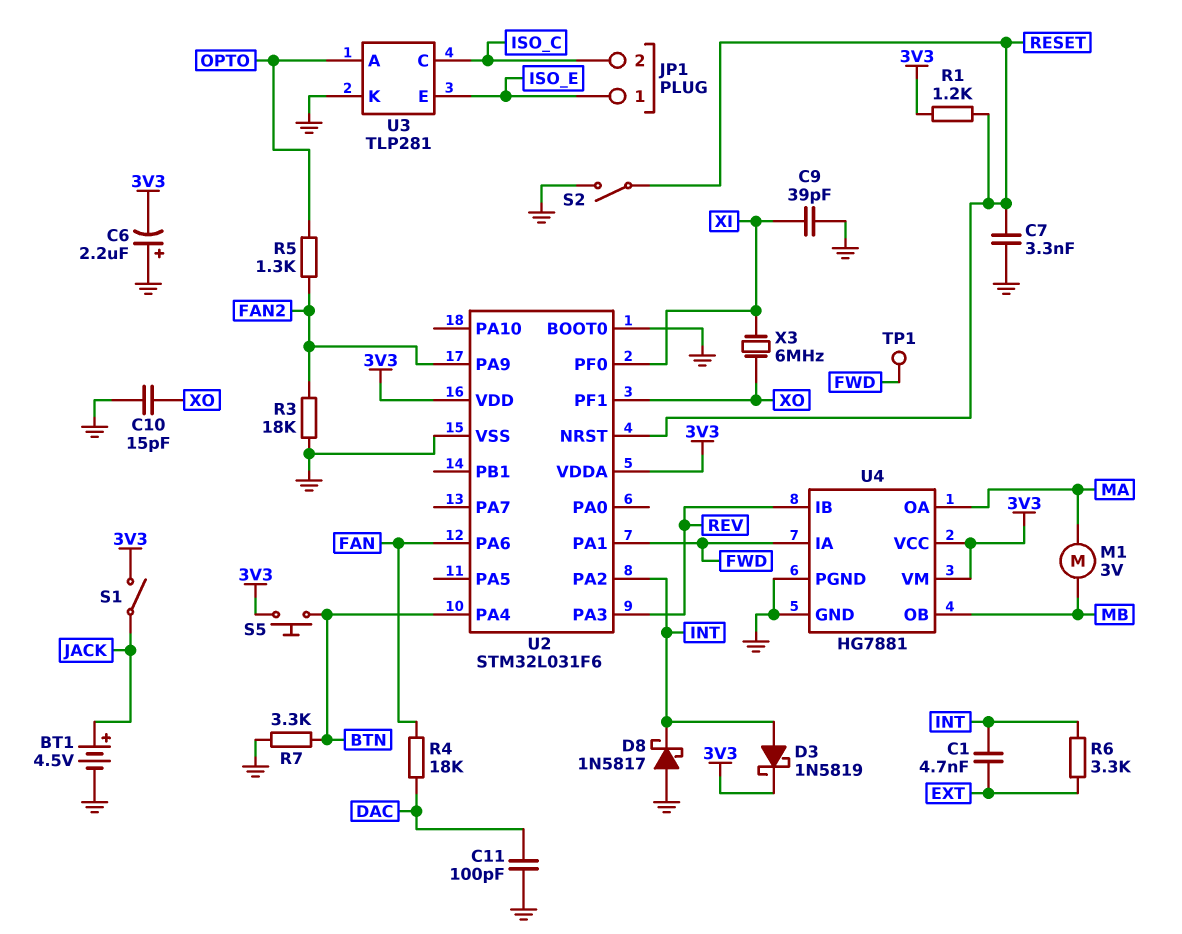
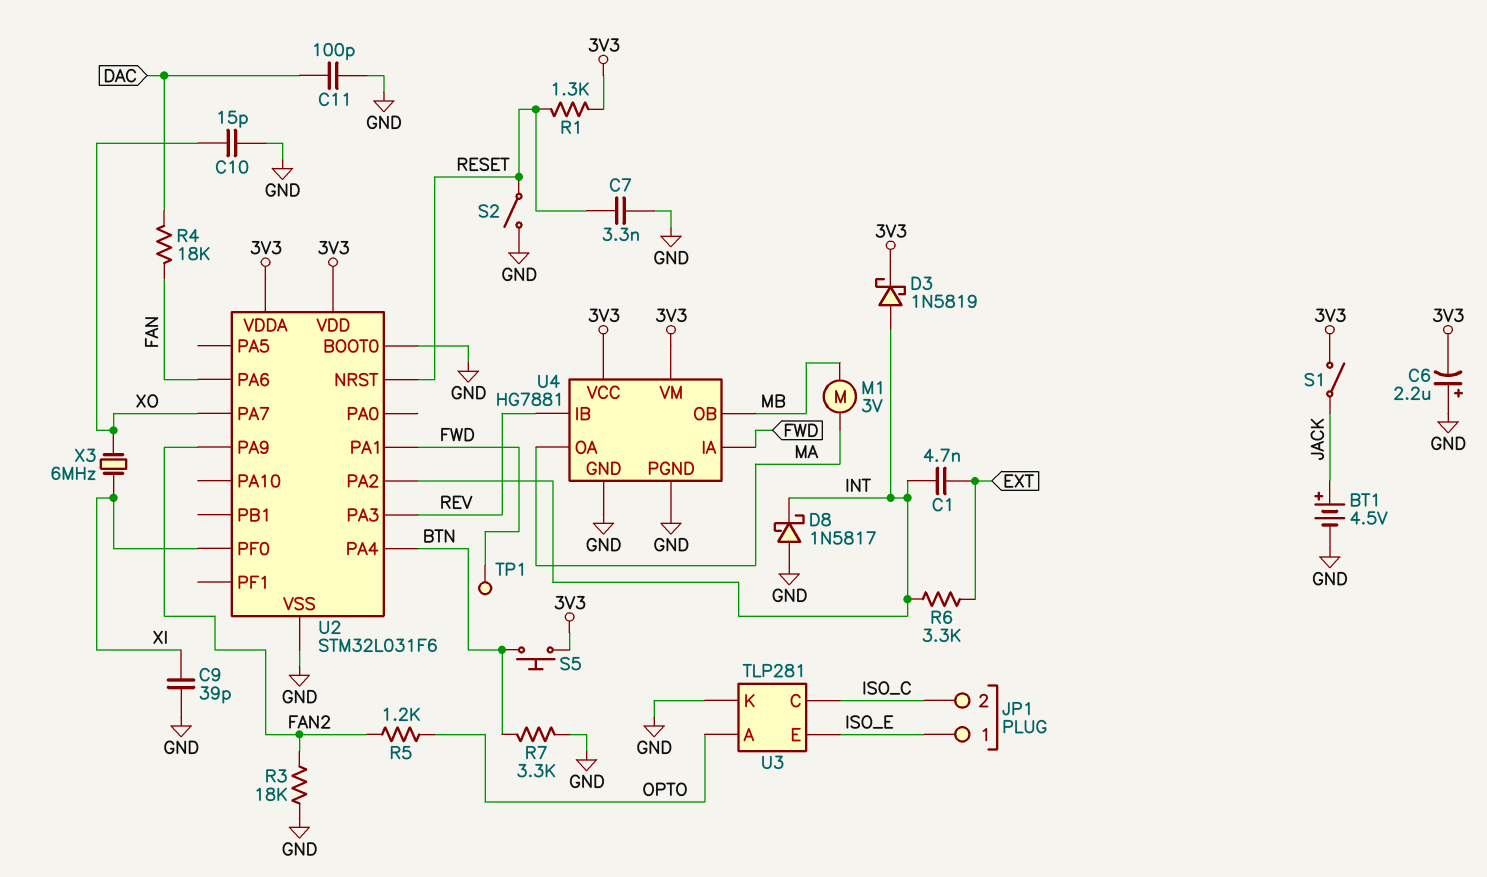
R1: 1.2k (3V3, RESET) -> 1.3k (3V3, RESET)
R5: 1.3k (FAN2, OPTO) -> 1.2k (FAN2, OPTO)
U2 pin PA7: none -> XO
U2 pin PF1: XO -> none

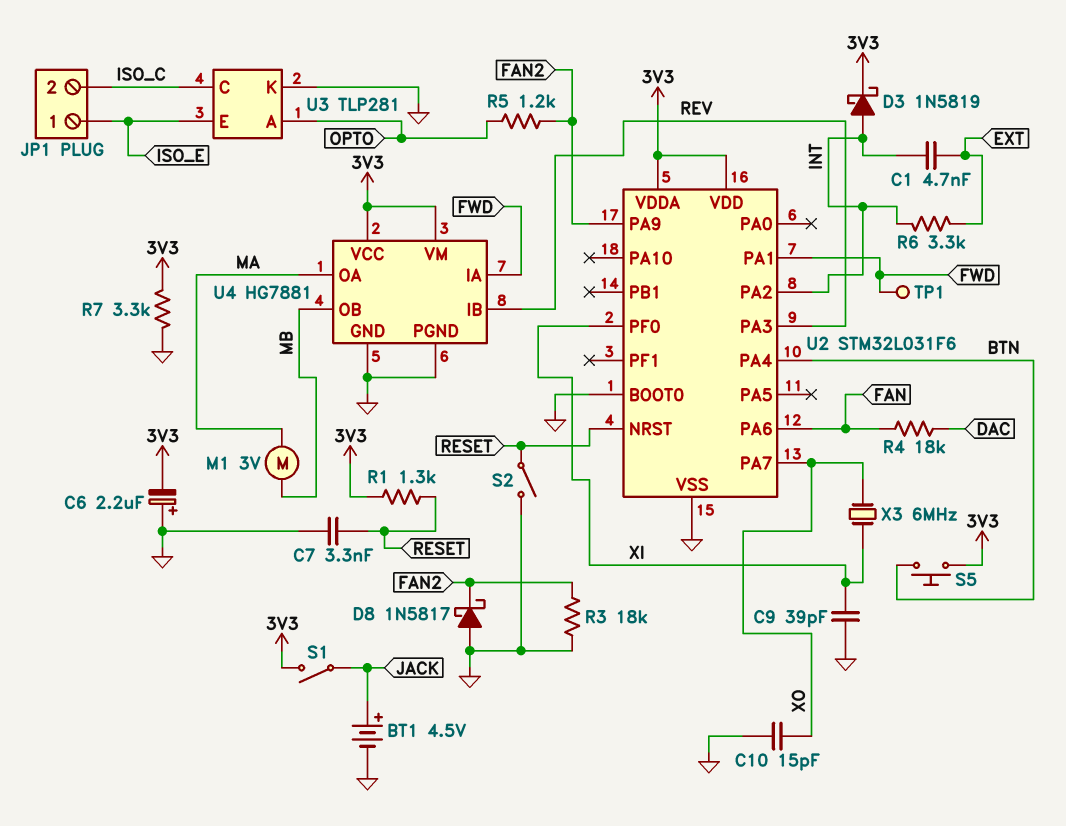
C11: 100pF (DAC, GND) -> none
D8: schottky 1N5817 (A GND, K INT) -> schottky 1N5817 (A GND, K FAN2)
R7: 3.3k (BTN, GND) -> 3.3k (3V3, GND)

